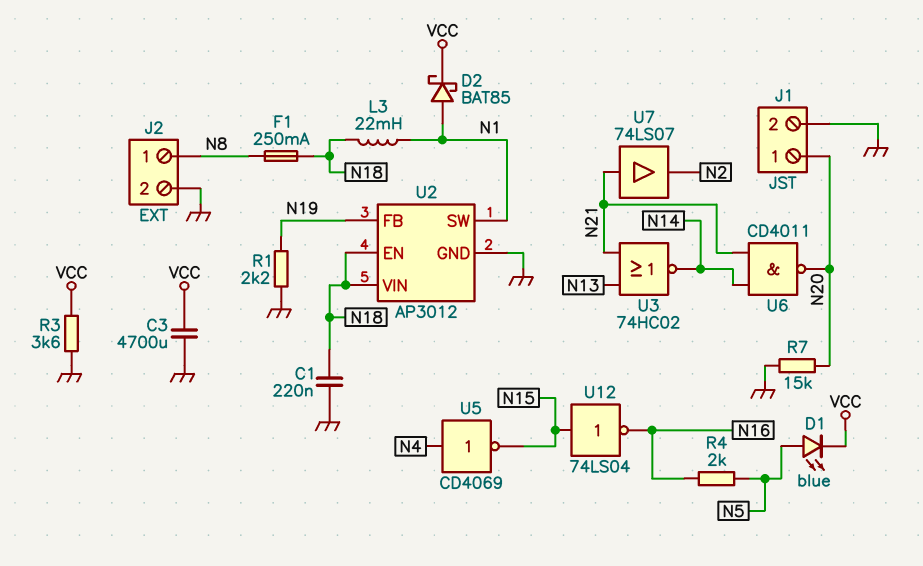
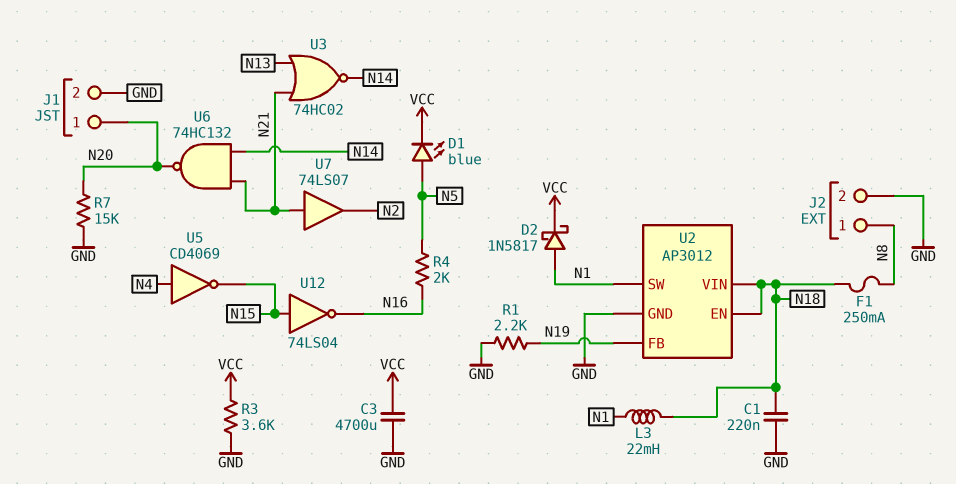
D2: schottky BAT85 (A N1, K VCC) -> schottky 1N5817 (A N1, K VCC)
U6: NAND CD4011 (in N14, in N21, out N20) -> NAND 74HC132 (in N14, in N21, out N20)

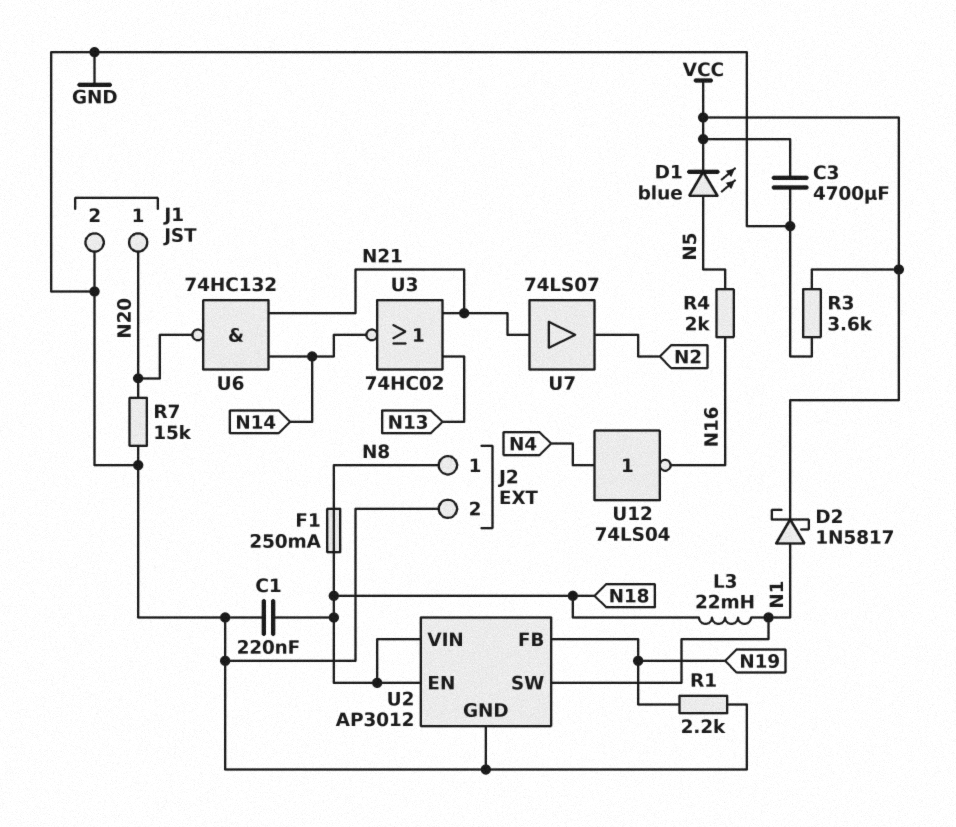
U5: NOT CD4069 (in N4, out N15) -> none
U12: NOT 74LS04 (in N15, out N16) -> NOT 74LS04 (in N4, out N16)

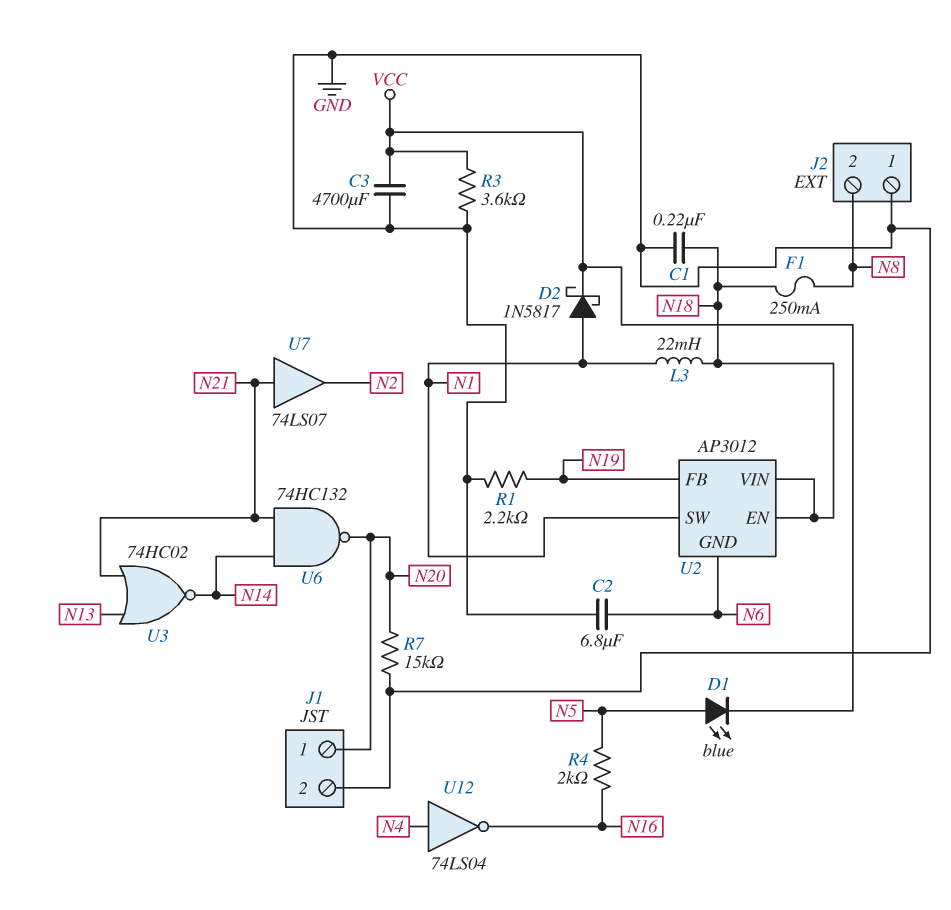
C2: none -> 6.8uF (GND, N6)
J2 pin 1: N8 -> GND
J2 pin 2: GND -> N8
U2 pin GND: GND -> N6

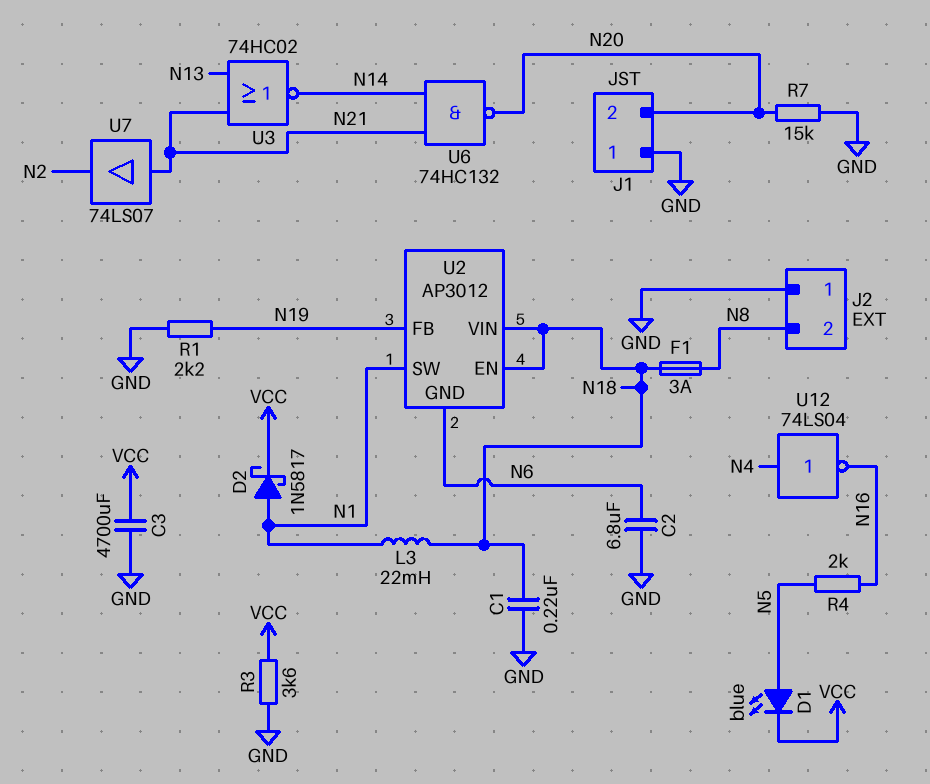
F1: 250mA (N8, N18) -> 3A (N8, N18)
J1 pin 1: N20 -> GND
J1 pin 2: GND -> N20

